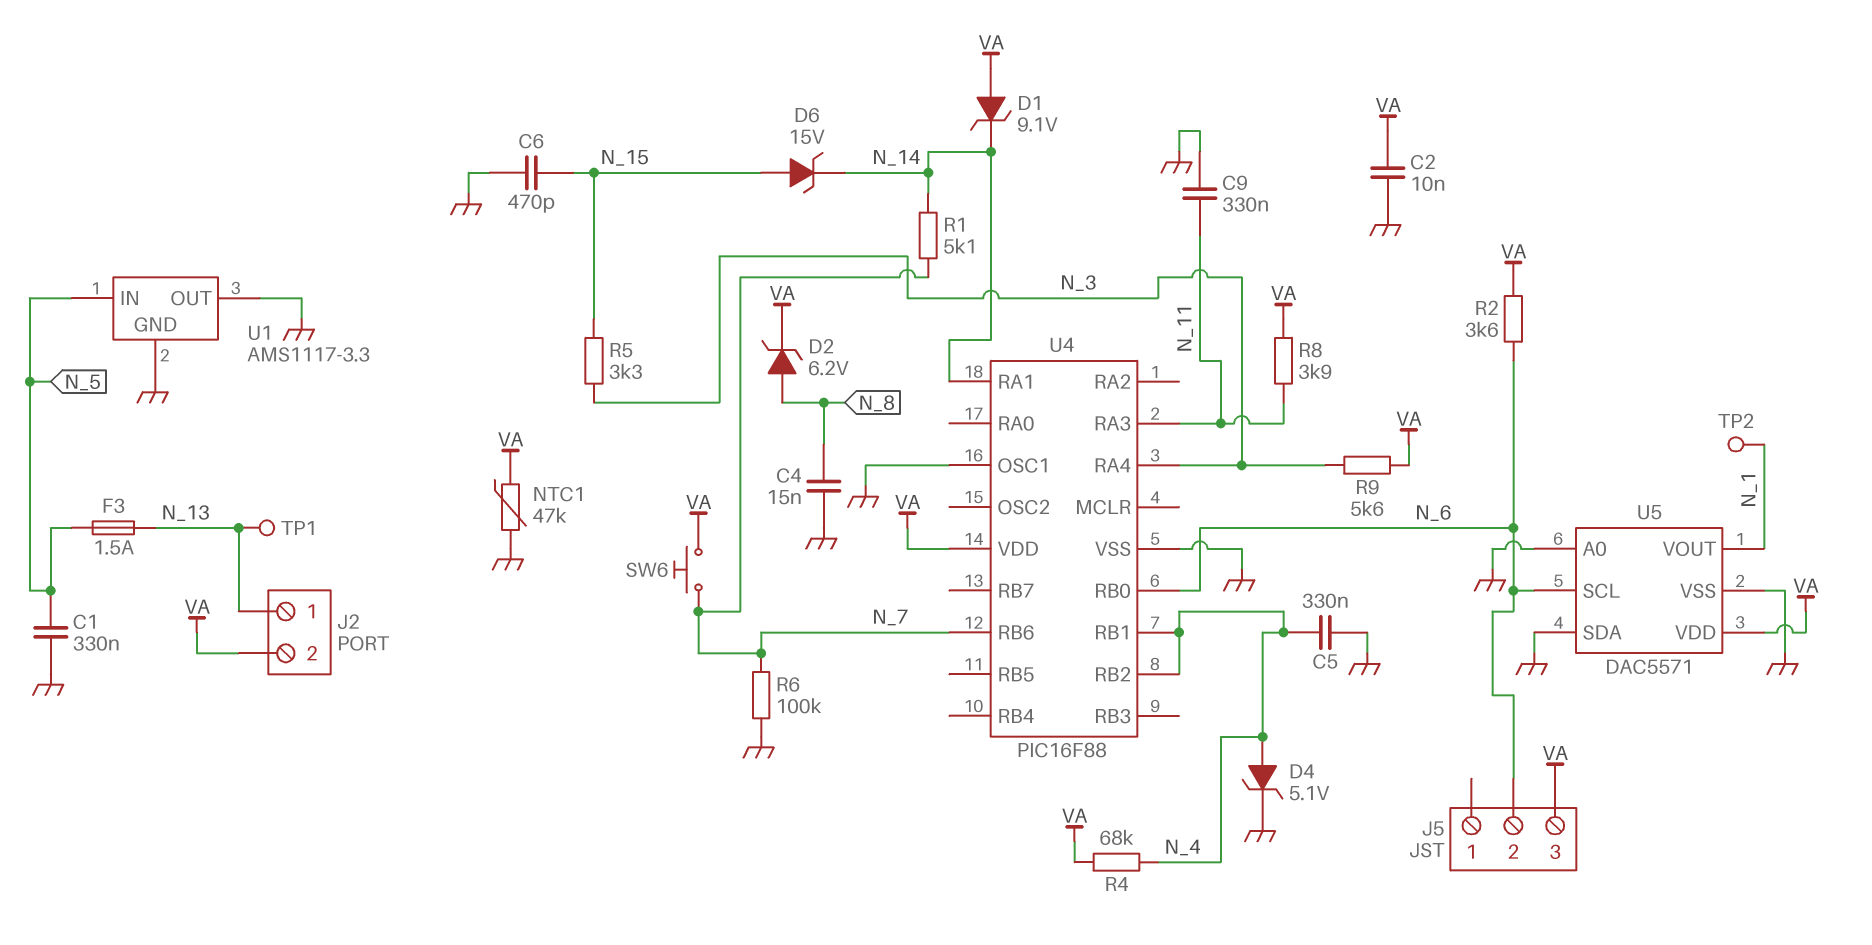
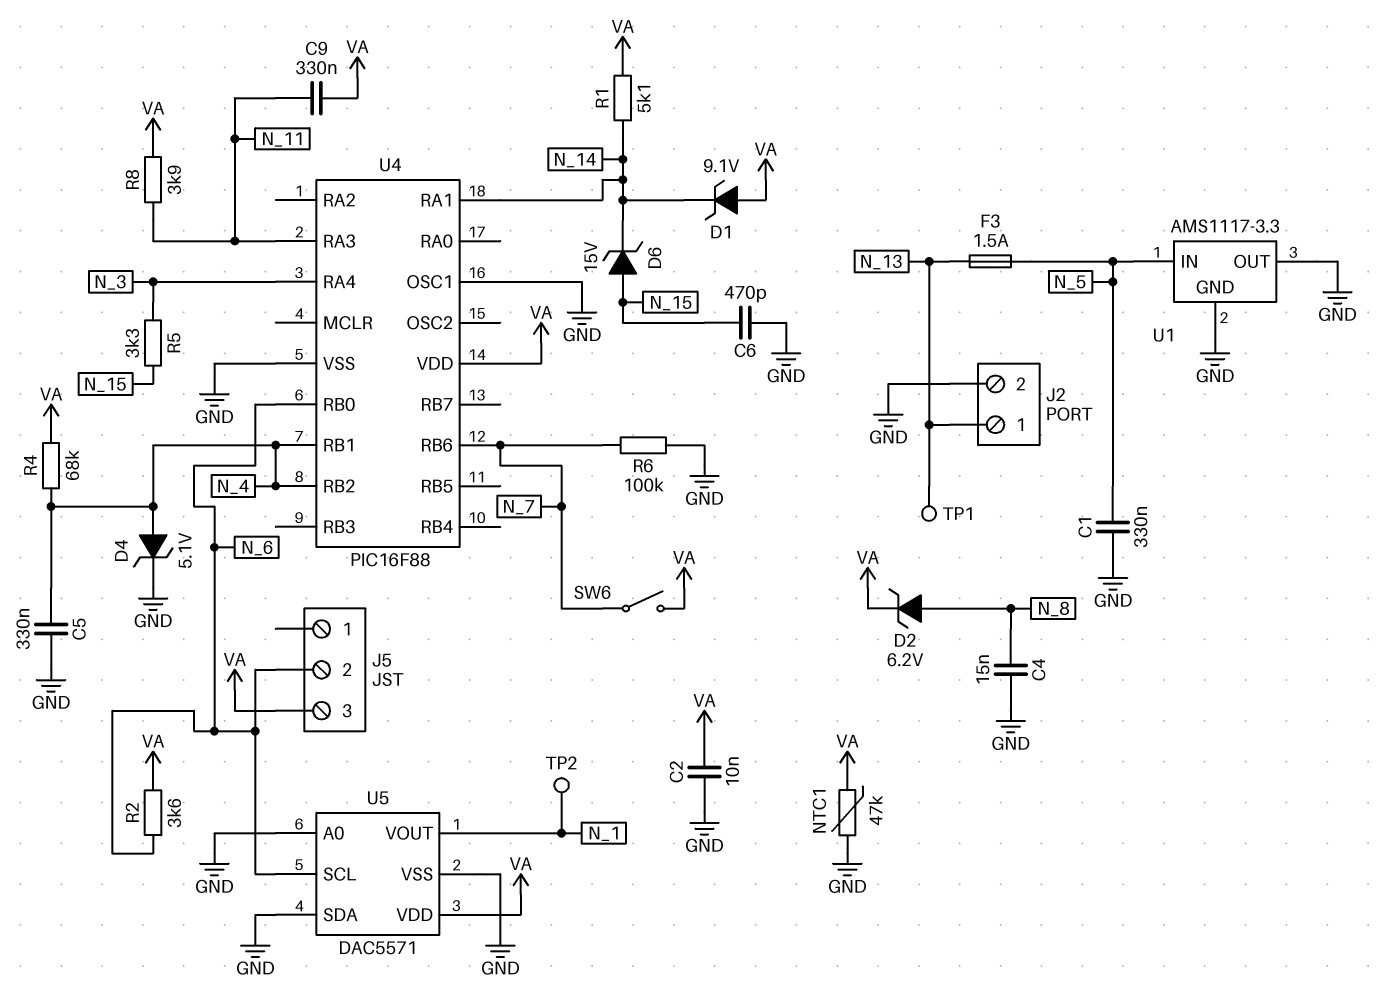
C9: 330nF (GND, N_11) -> 330nF (N_11, VA)
J2 pin 2: VA -> GND
R1: 5.1k (N_7, N_14) -> 5.1k (N_14, VA)
R9: 5.6k (N_3, VA) -> none
SW6: button (N_7, VA) -> switch (N_7, VA)

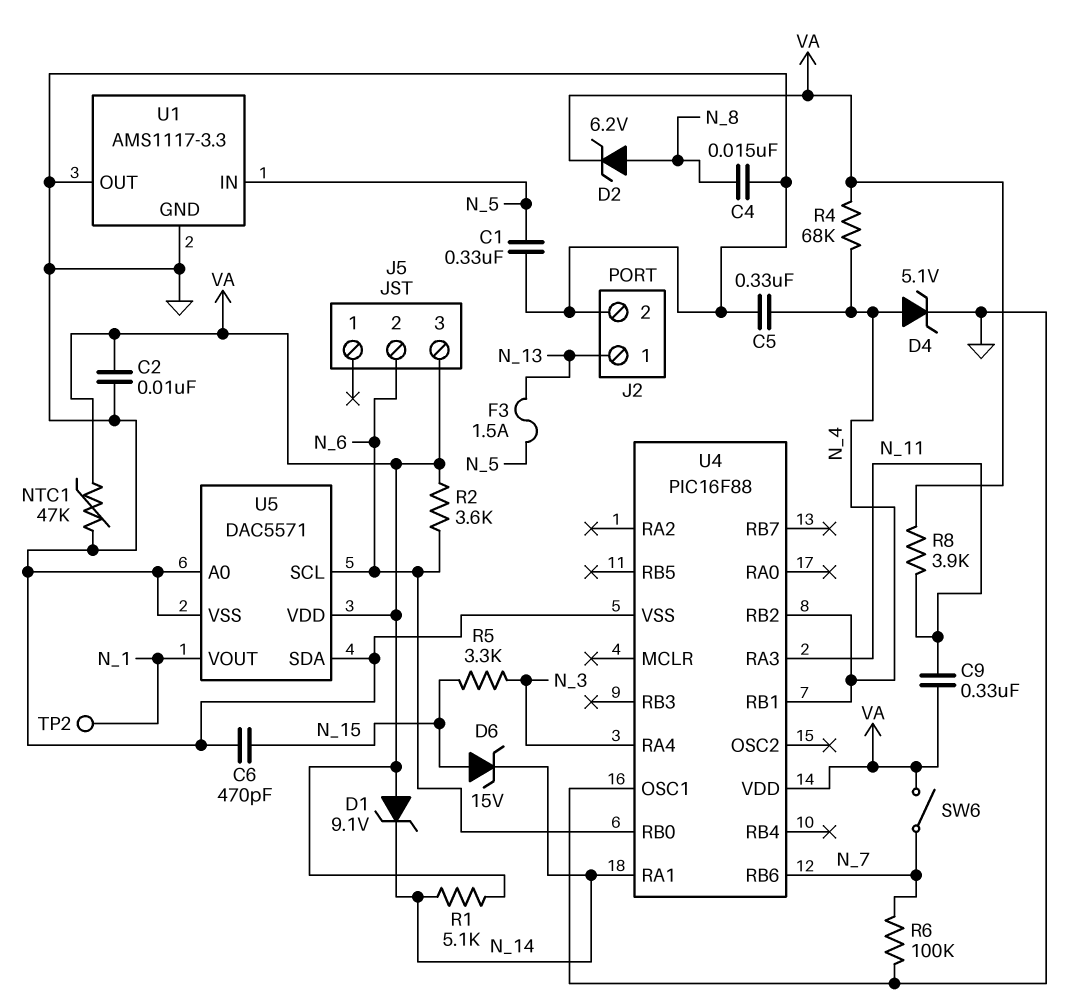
TP1: test point (N_13) -> none

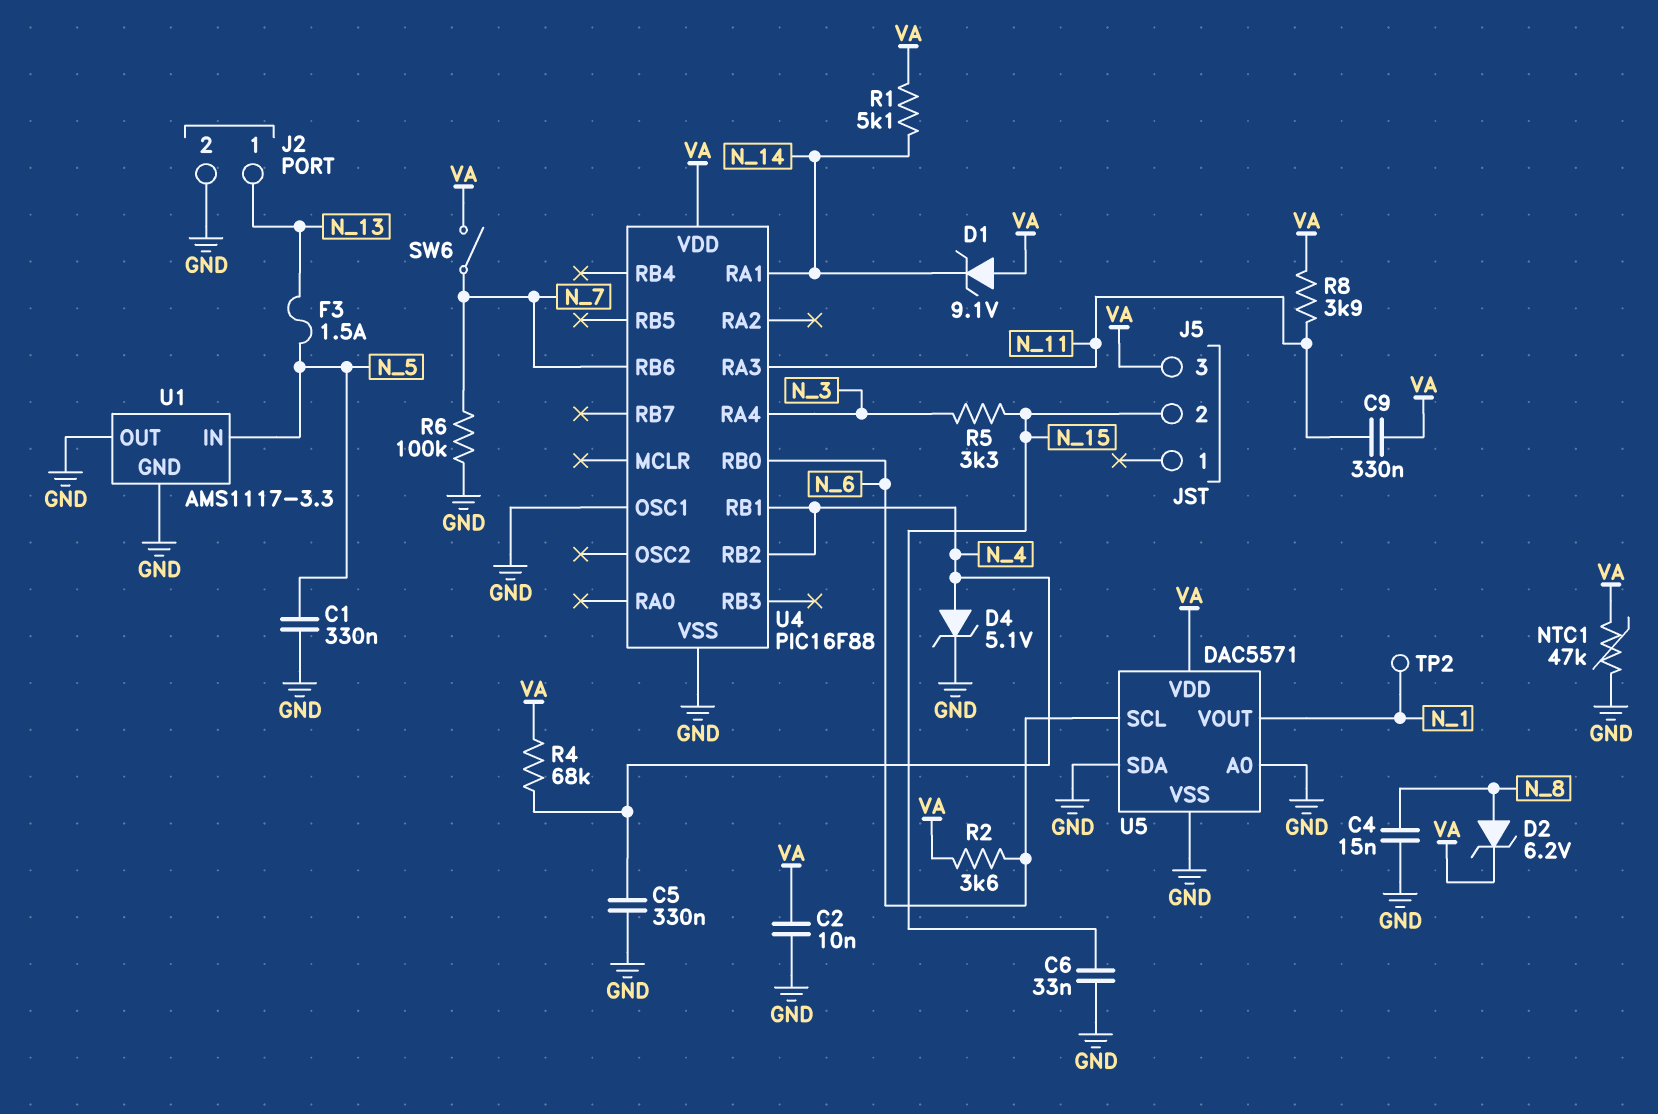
C6: 470pF (GND, N_15) -> 33nF (GND, N_15)
D6: zener 15V (A N_15, K N_14) -> none
J5 pin 2: N_6 -> N_15

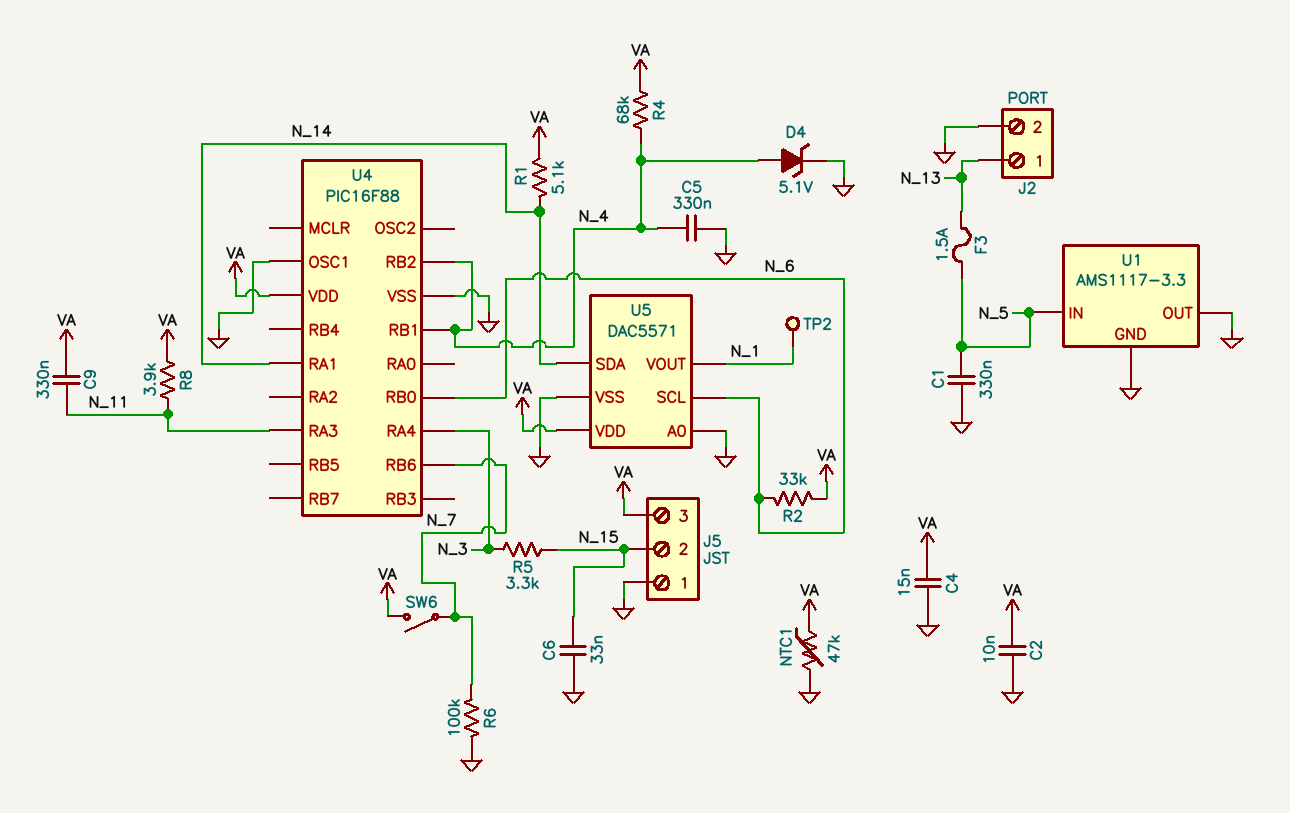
C4: 15nF (GND, N_8) -> 15nF (GND, VA)
D1: zener 9.1V (A VA, K N_14) -> none
D2: zener 6.2V (A N_8, K VA) -> none
J5 pin 1: none -> GND
R2: 3.6k (N_6, VA) -> 33k (N_6, VA)
U5 pin SDA: GND -> N_14

